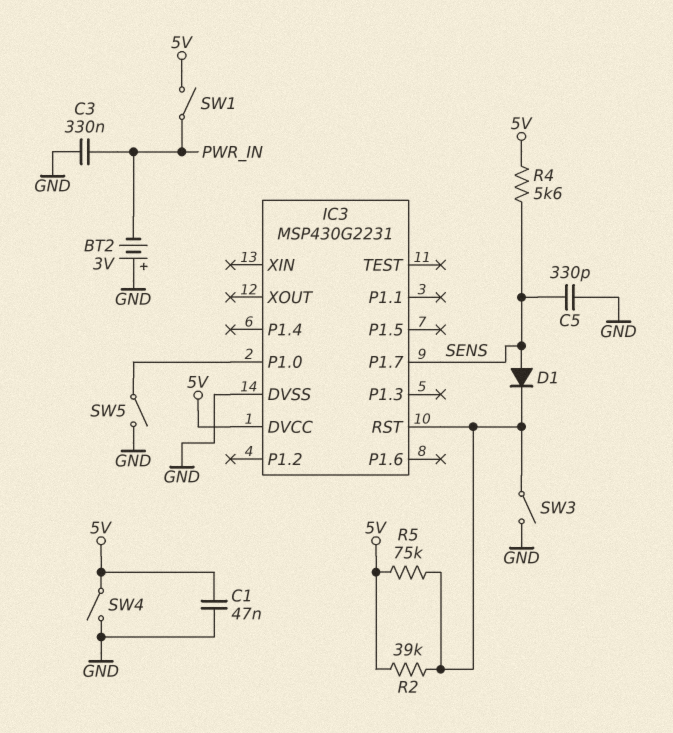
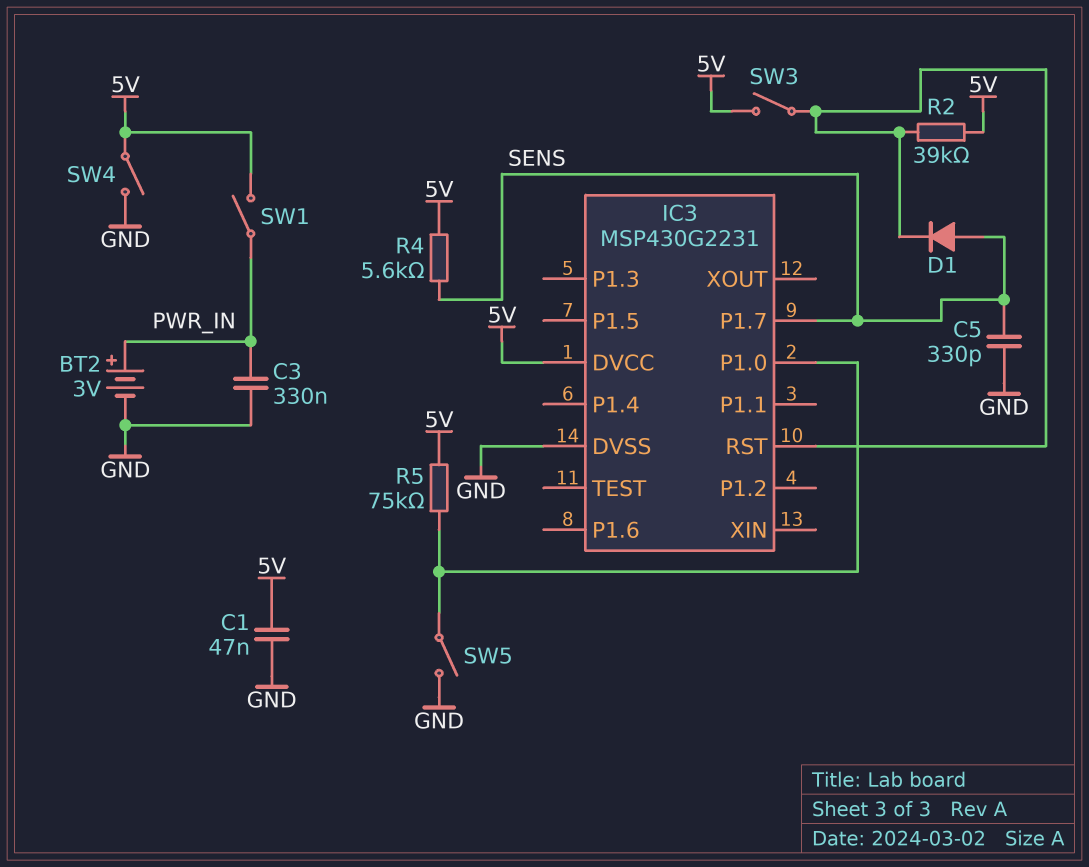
BT2: 3V (plus GND, minus PWR_IN) -> 3V (plus PWR_IN, minus GND)
R5: 75k (5V, IC3/RST) -> 75k (5V, IC3/P1.0)
SW3: switch (GND, IC3/RST) -> switch (5V, IC3/RST)

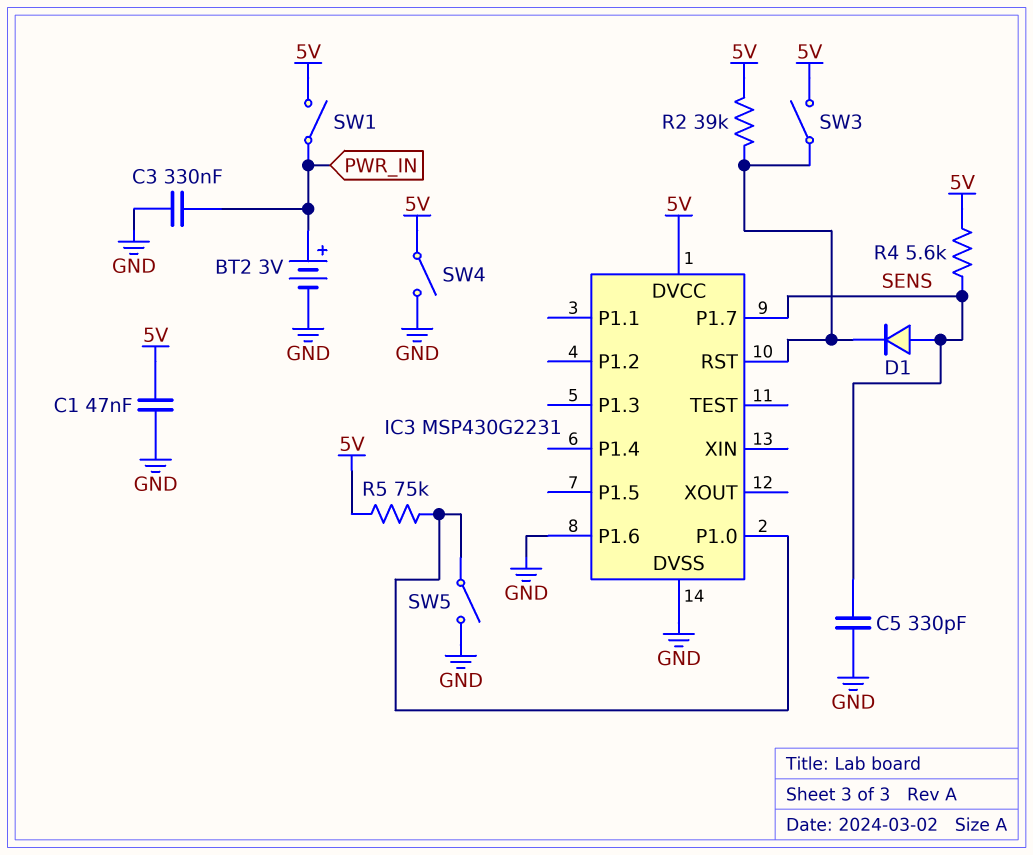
IC3 pin P1.6: none -> GND

